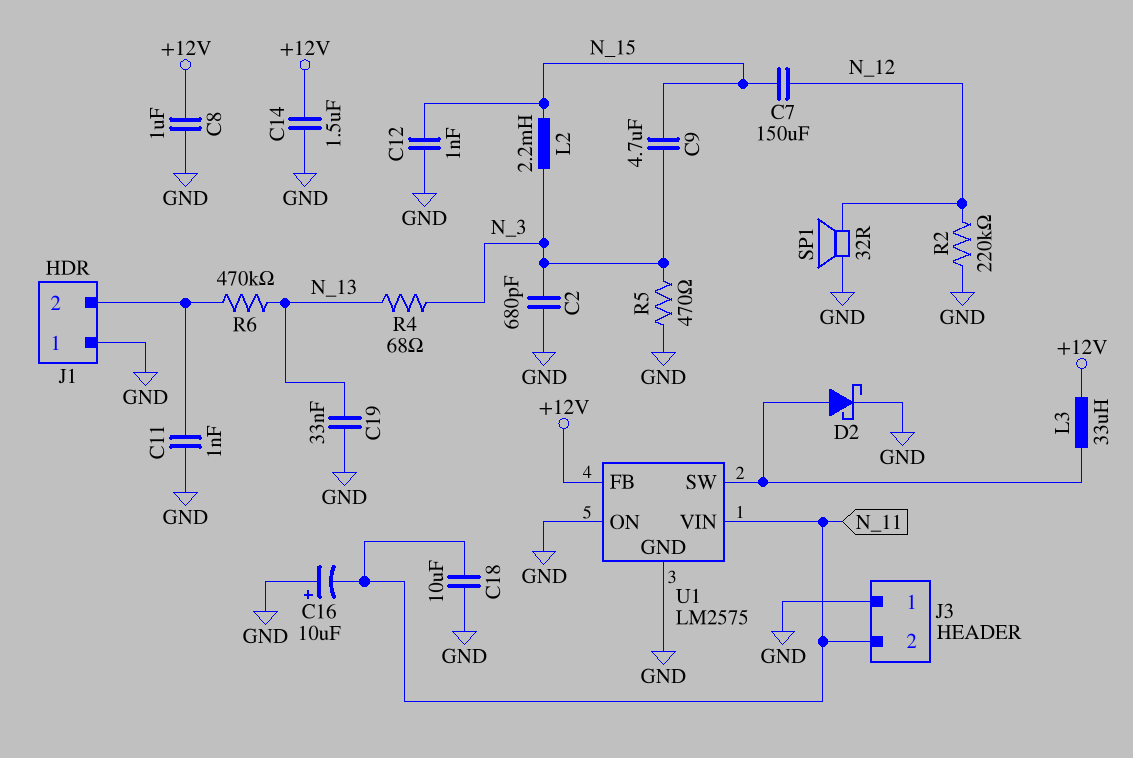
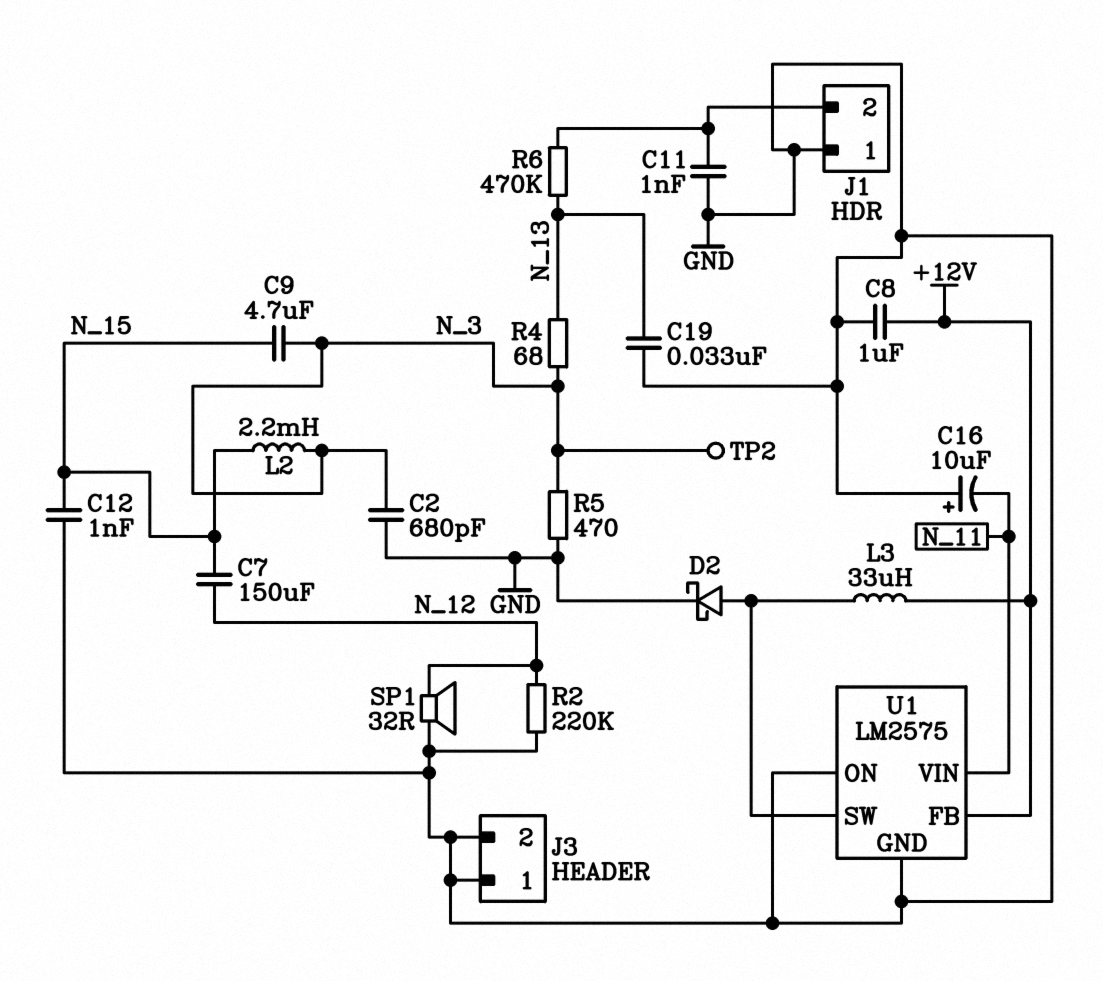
C14: 1.5uF (+12V, GND) -> none
C18: 10uF (GND, N_11) -> none
J3 pin 2: N_11 -> GND
TP2: none -> test point (N_3)

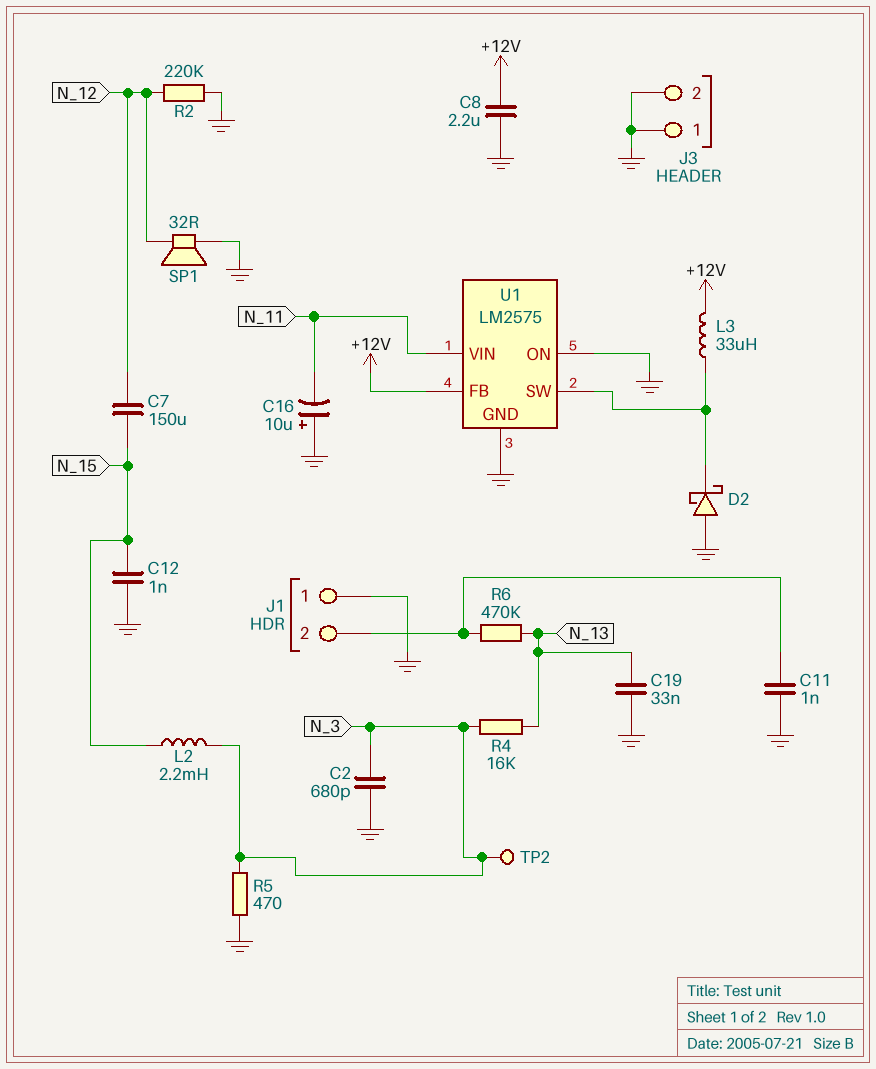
C8: 1uF (+12V, GND) -> 2.2uF (+12V, GND)
C9: 4.7uF (N_3, N_15) -> none
D2: schottky (A U1/SW, K GND) -> schottky (A GND, K U1/SW)
R4: 68 (N_3, N_13) -> 16k (N_3, N_13)

